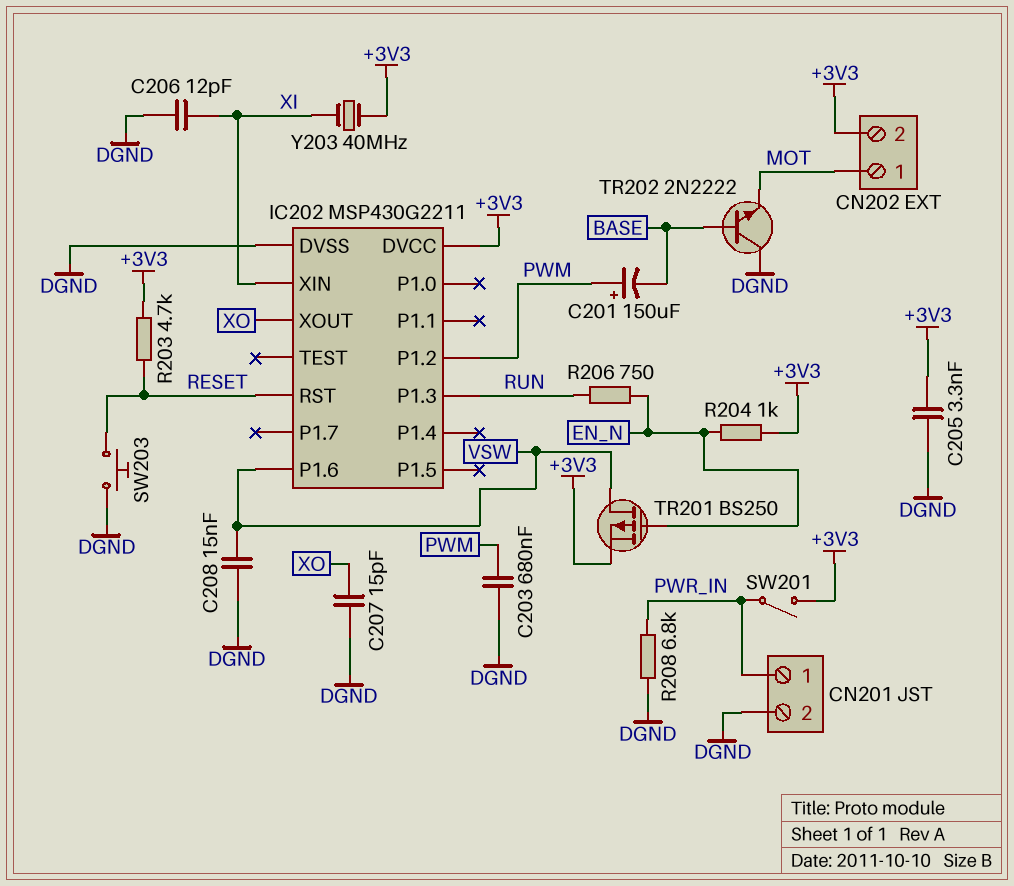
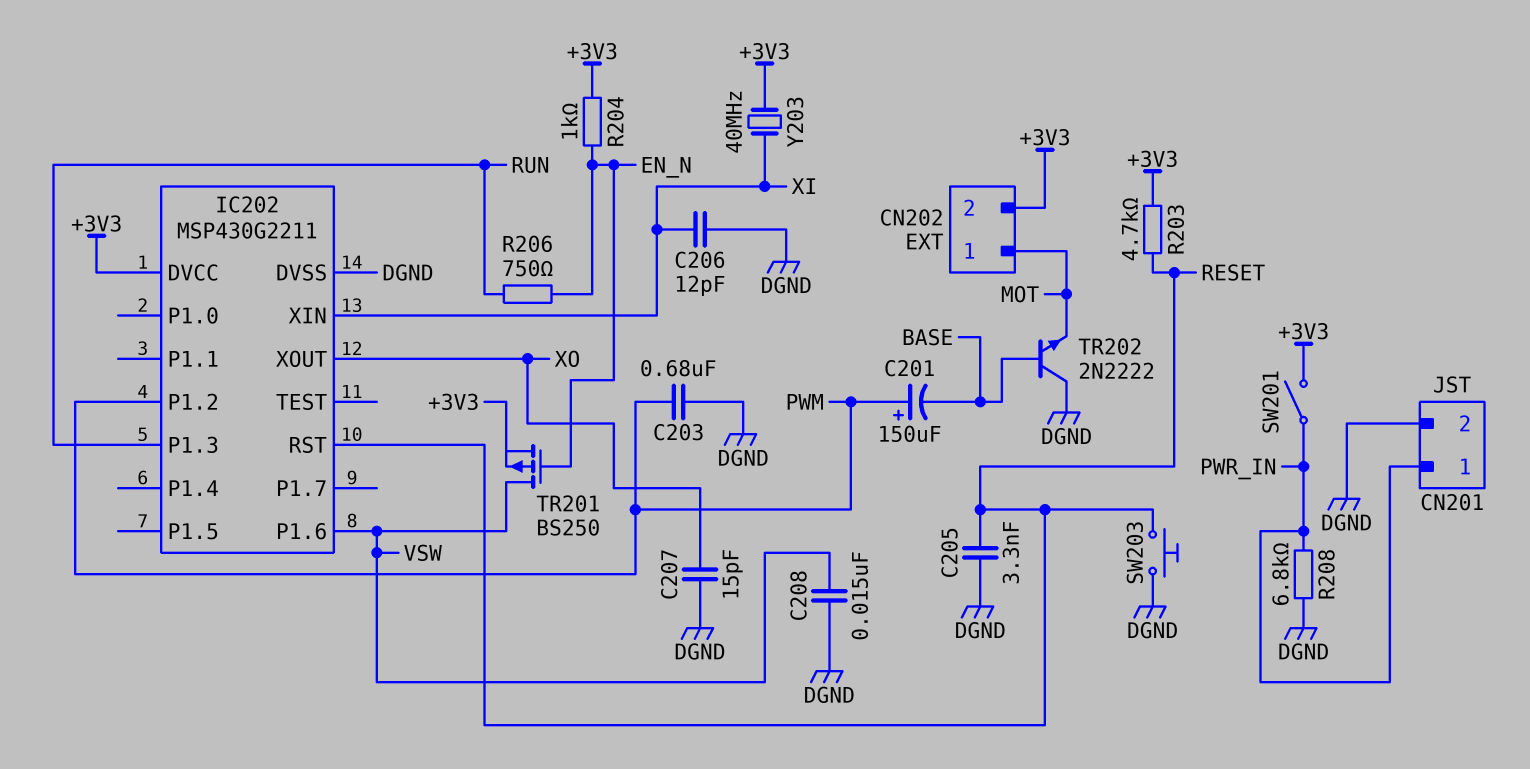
C205: 3.3nF (+3V3, DGND) -> 3.3nF (DGND, RESET)

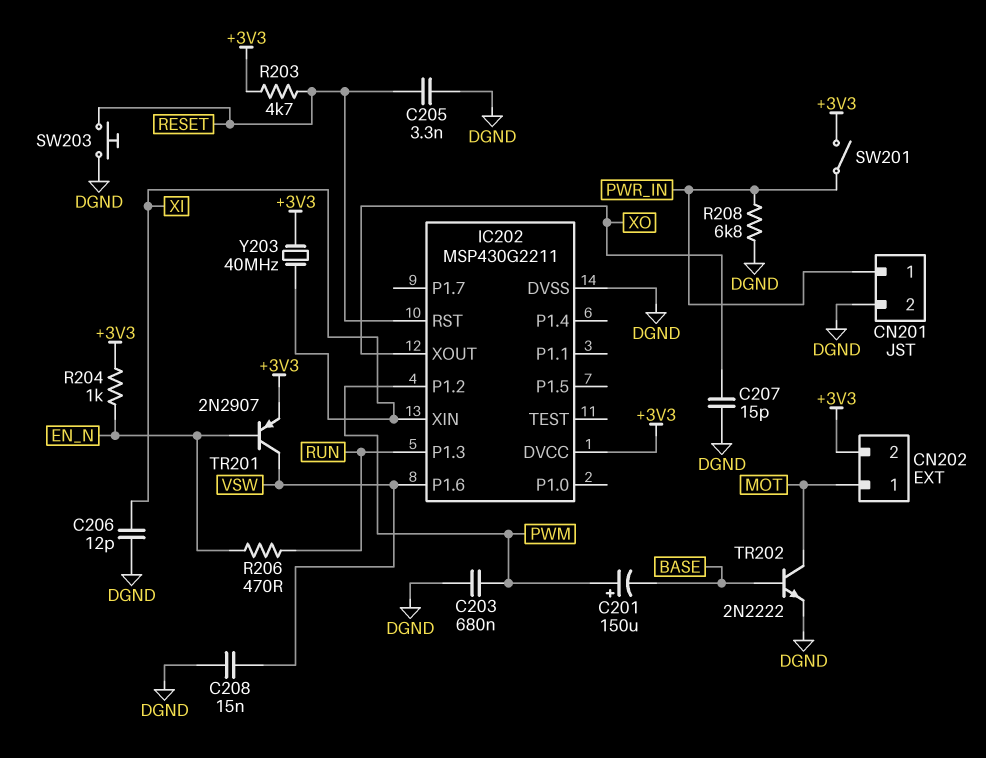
R206: 750 (EN_N, RUN) -> 470 (EN_N, RUN)
TR201: PMOS BS250 (G EN_N, D VSW, S +3V3) -> PNP 2N2907 (B EN_N, C VSW, E +3V3)
TR202: NPN 2N2222 (B BASE, C DGND, E MOT) -> NPN 2N2222 (B BASE, C MOT, E DGND)

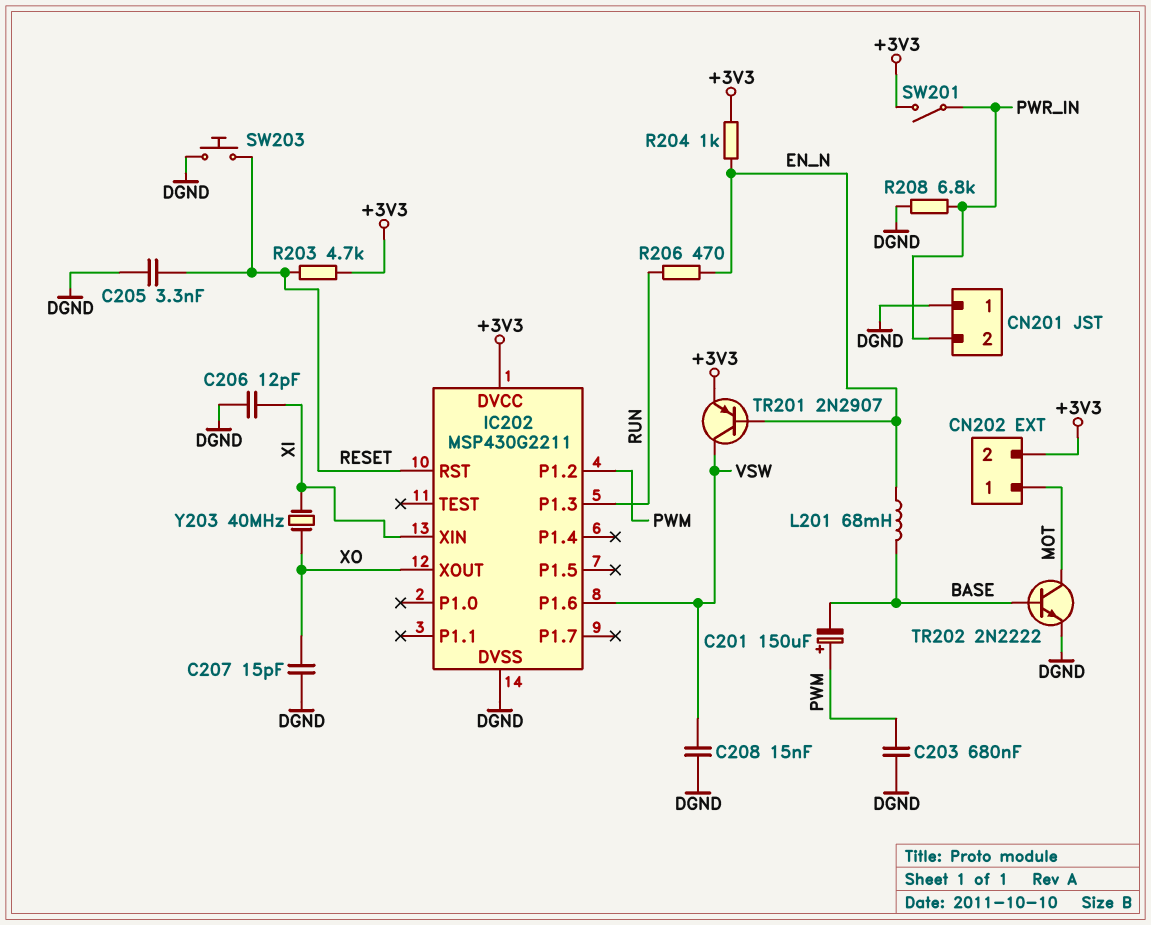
CN201 pin 1: PWR_IN -> DGND
CN201 pin 2: DGND -> PWR_IN
L201: none -> 68mH (BASE, EN_N)
Y203: 40MHz (+3V3, XI) -> 40MHz (XI, XO)

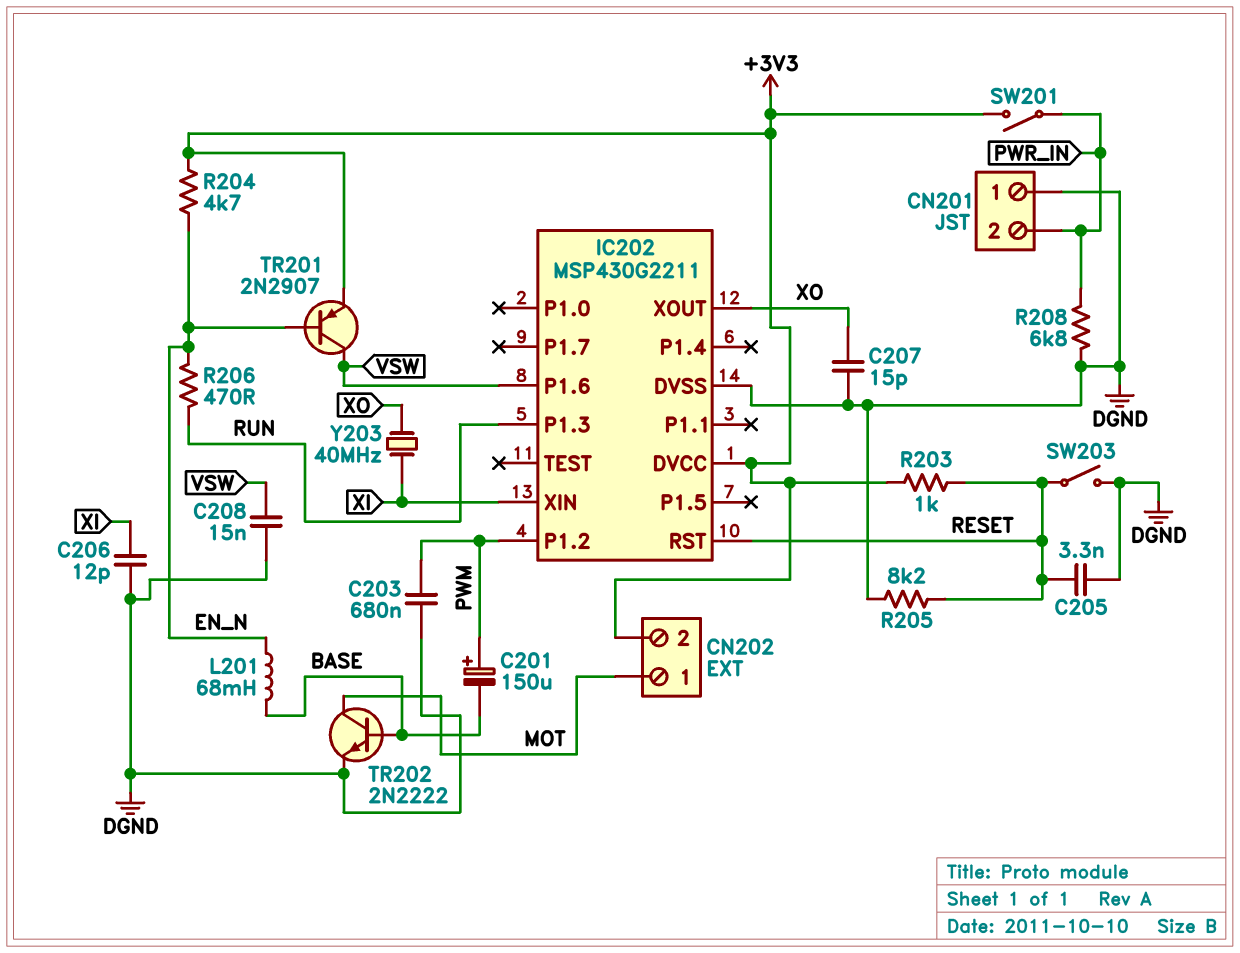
R203: 4.7k (+3V3, RESET) -> 1k (+3V3, RESET)
R204: 1k (+3V3, EN_N) -> 4.7k (+3V3, EN_N)
R205: none -> 8.2k (DGND, RESET)
SW203: button (DGND, RESET) -> switch (DGND, RESET)

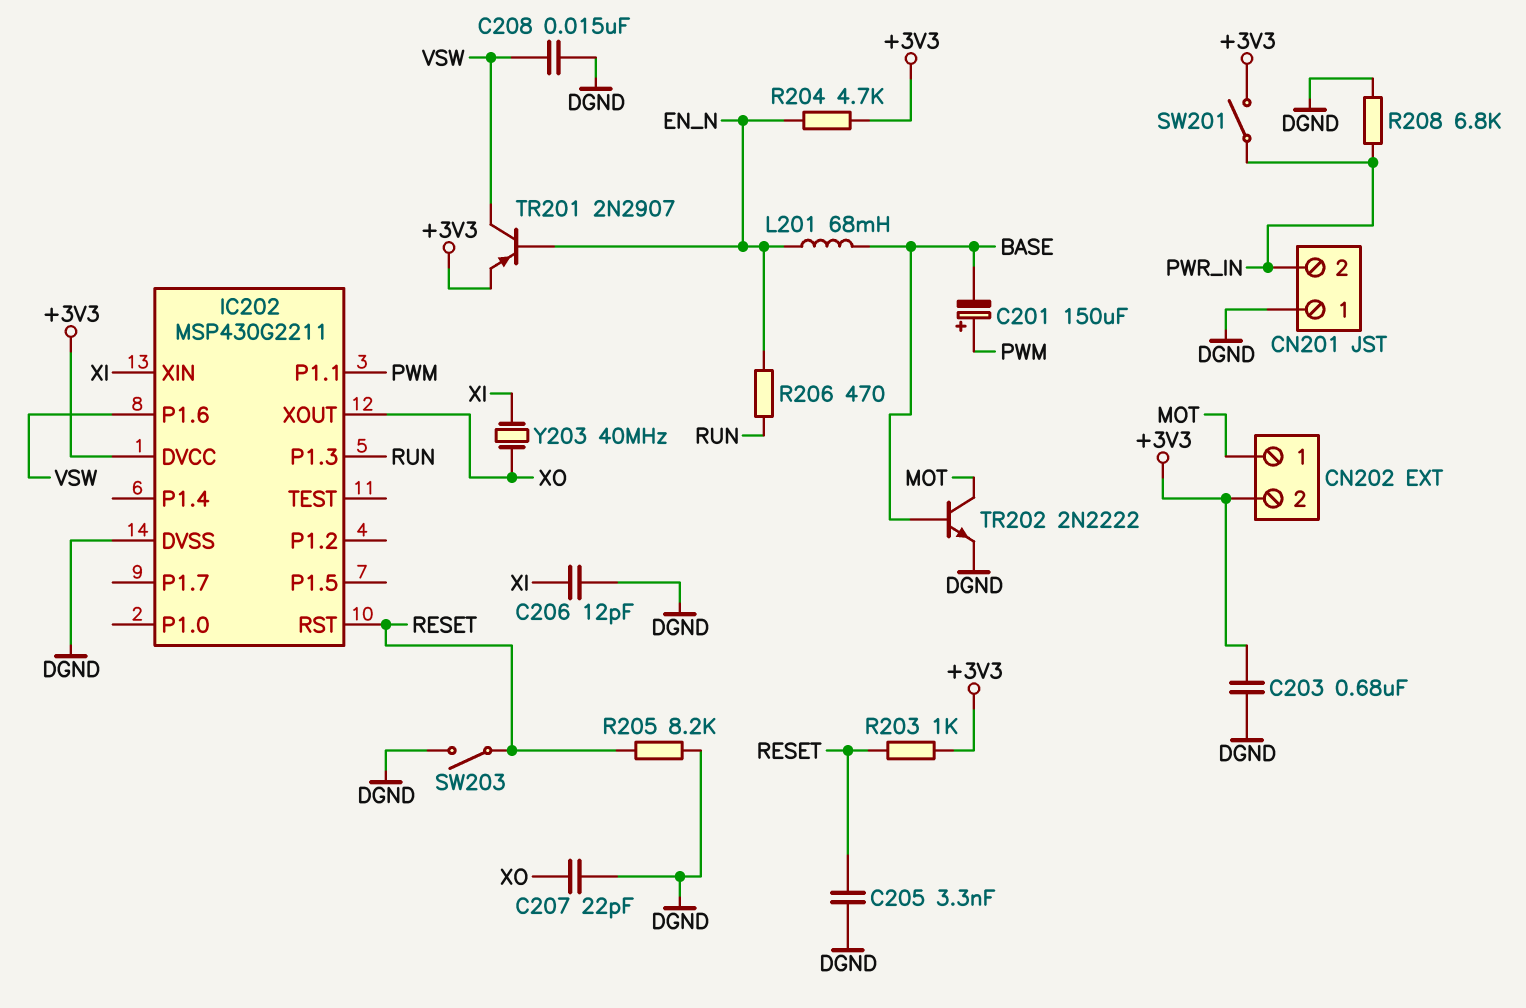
C203: 680nF (DGND, PWM) -> 680nF (+3V3, DGND)
C207: 15pF (DGND, XO) -> 22pF (DGND, XO)
IC202 pin P1.1: none -> PWM
IC202 pin P1.2: PWM -> none

